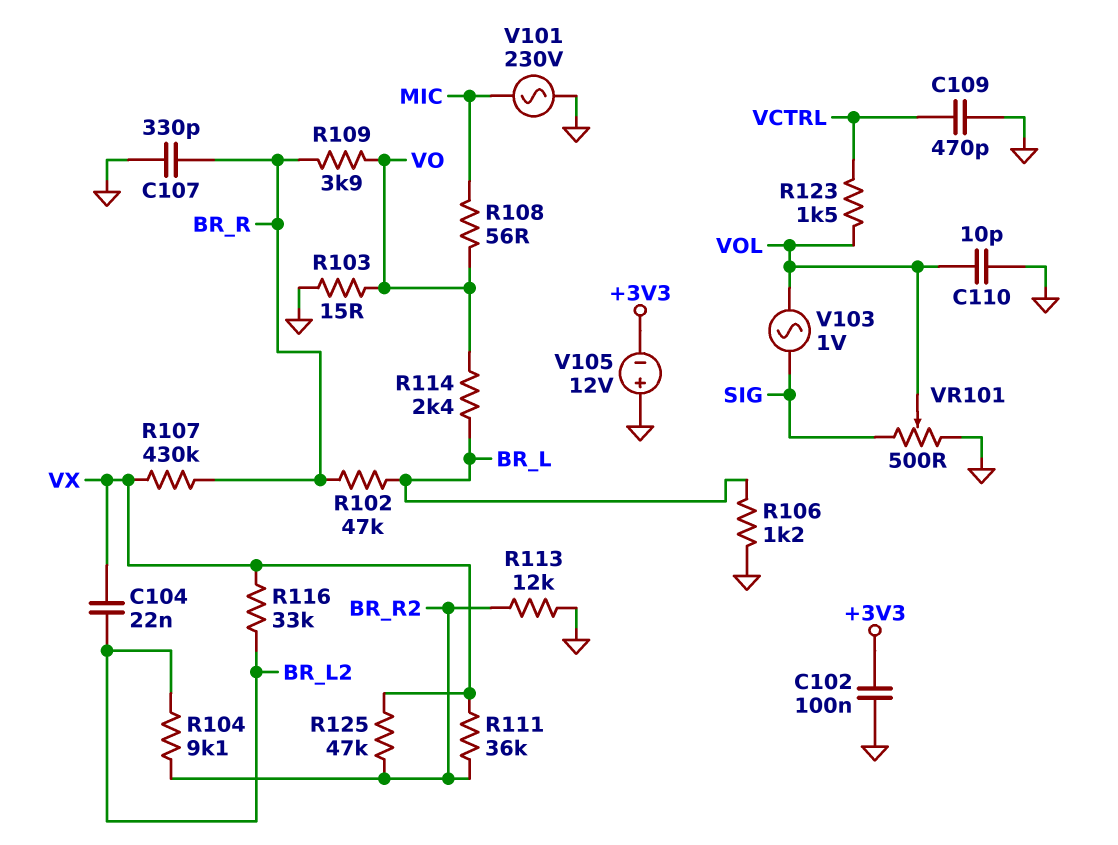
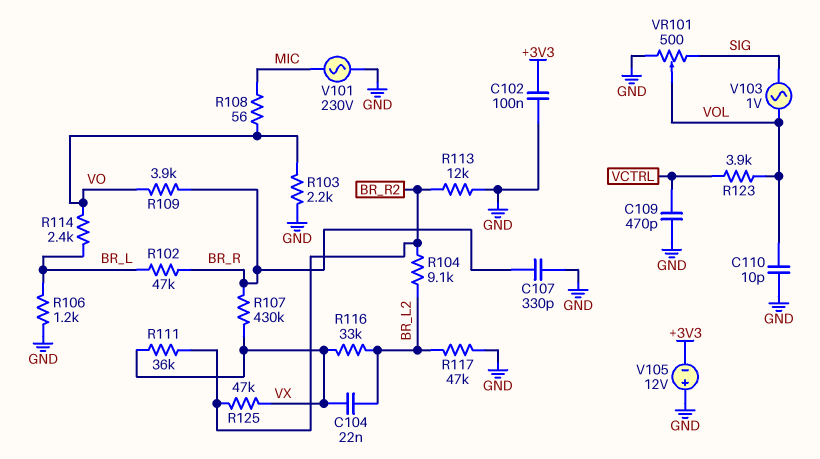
R103: 15 (GND, VO) -> 2.2k (GND, VO)
R117: none -> 47k (BR_L2, GND)
R123: 1.5k (VCTRL, VOL) -> 3.9k (VCTRL, VOL)

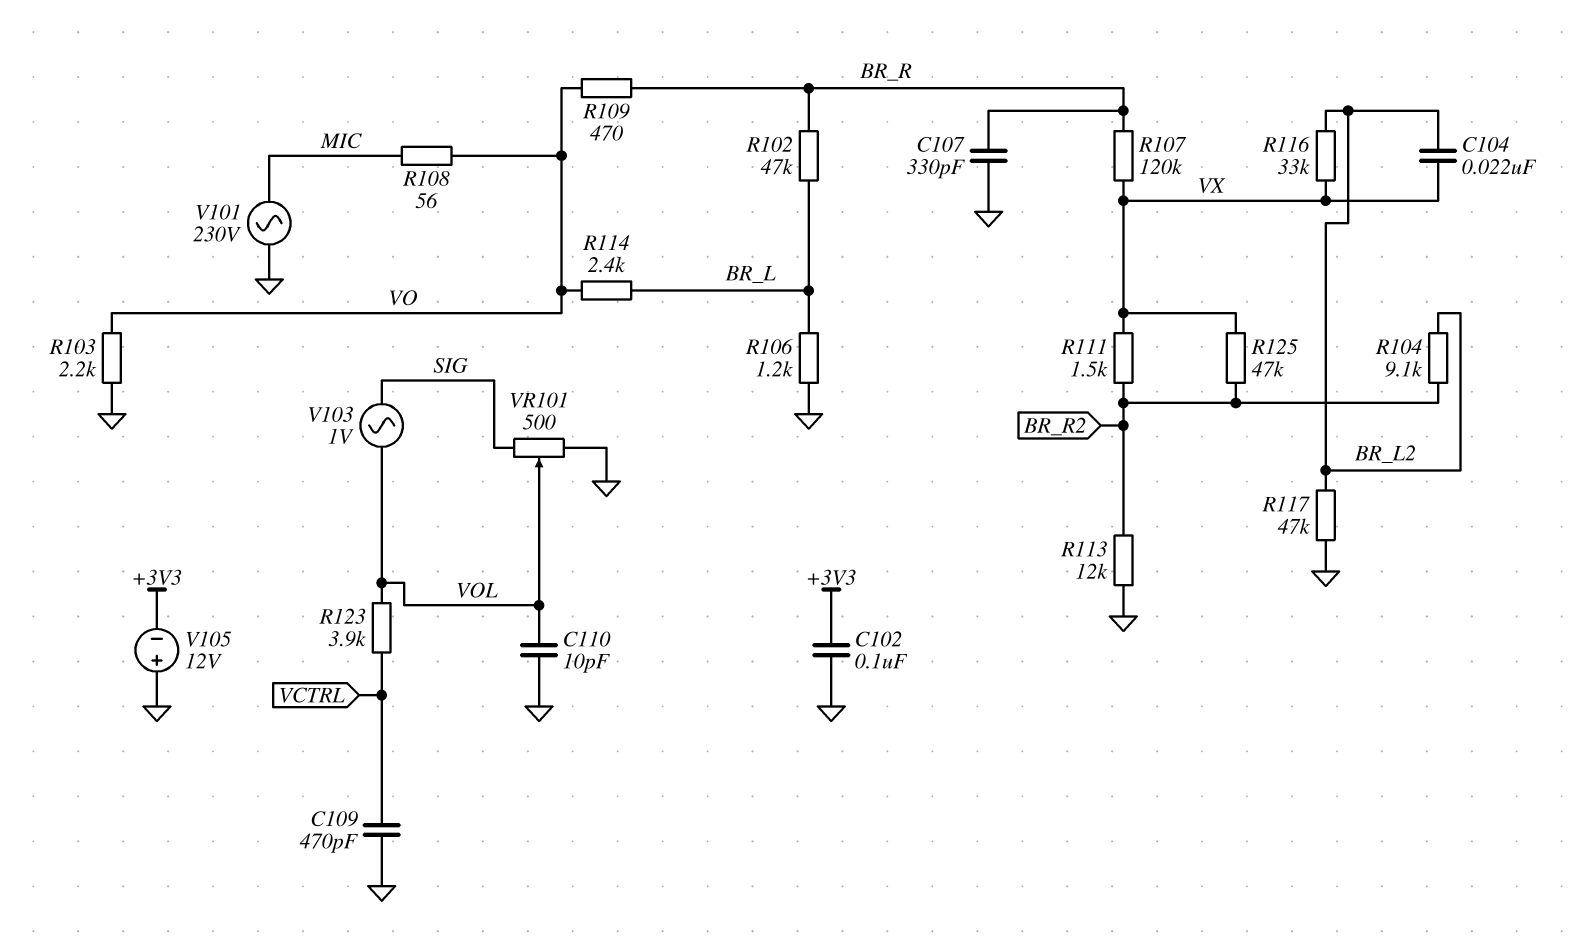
R107: 430k (BR_R, VX) -> 120k (BR_R, VX)
R109: 3.9k (BR_R, VO) -> 470 (BR_R, VO)
R111: 36k (BR_R2, VX) -> 1.5k (BR_R2, VX)

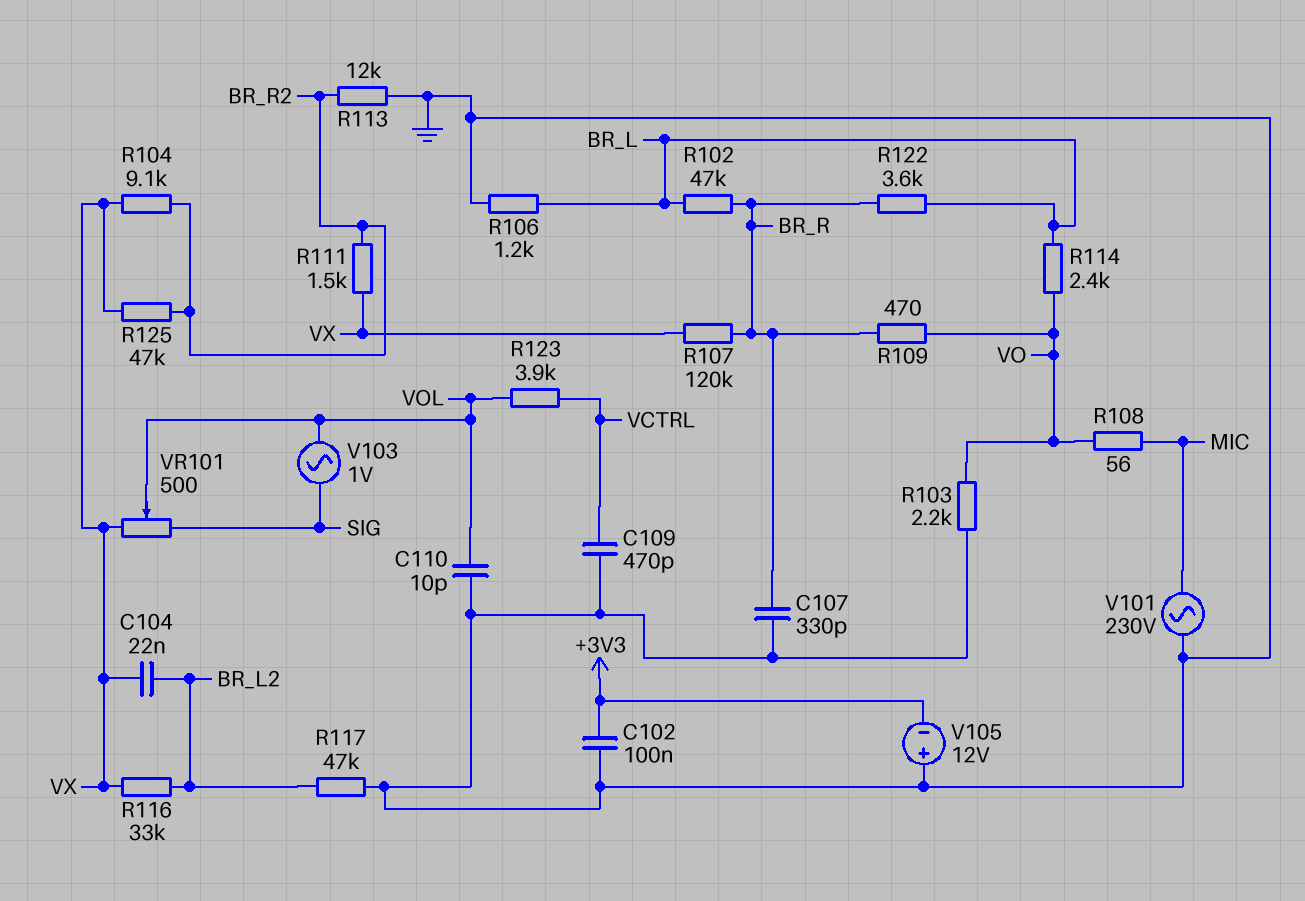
R104: 9.1k (BR_L2, BR_R2) -> 9.1k (BR_R2, VX)
R122: none -> 3.6k (BR_L, BR_R)
VR101: 500 (GND, SIG, wiper VOL) -> 500 (SIG, VX, wiper VOL)

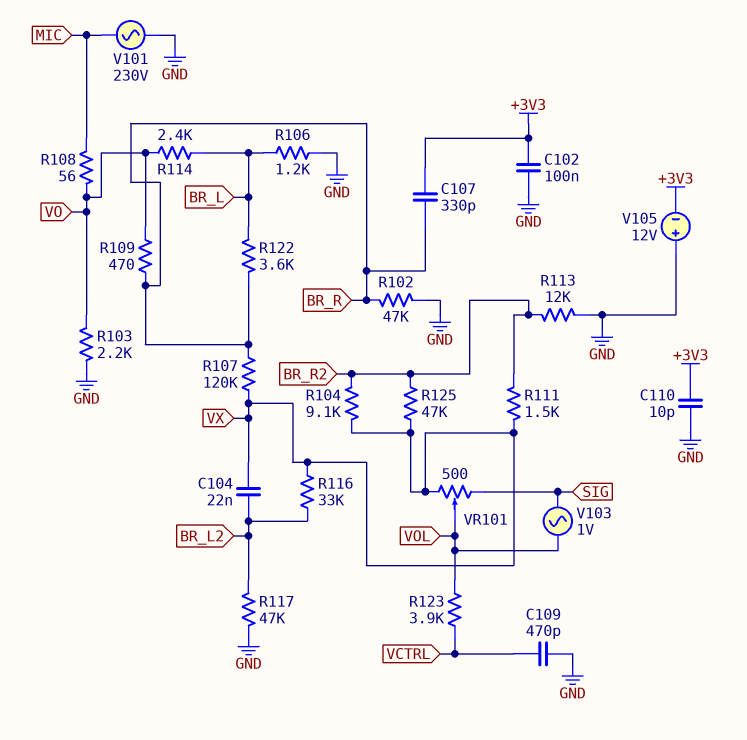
C107: 330pF (BR_R, GND) -> 330pF (+3V3, BR_R)
C110: 10pF (GND, VOL) -> 10pF (+3V3, GND)
R102: 47k (BR_L, BR_R) -> 47k (BR_R, GND)

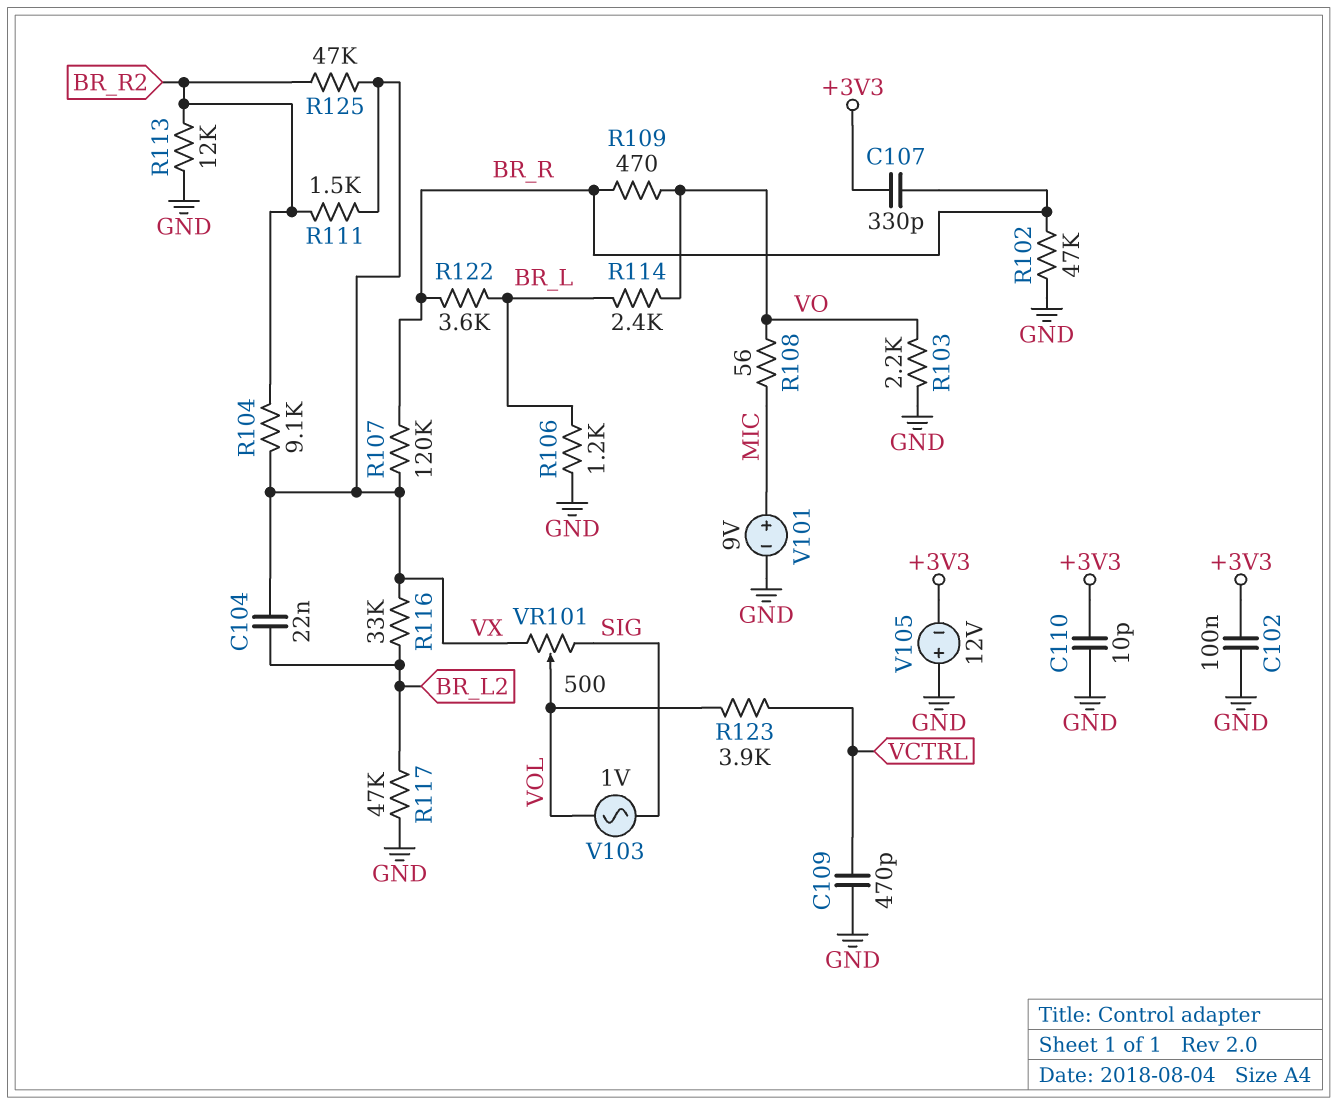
V101: AC 230V (GND, MIC) -> 9V (plus MIC, minus GND)

